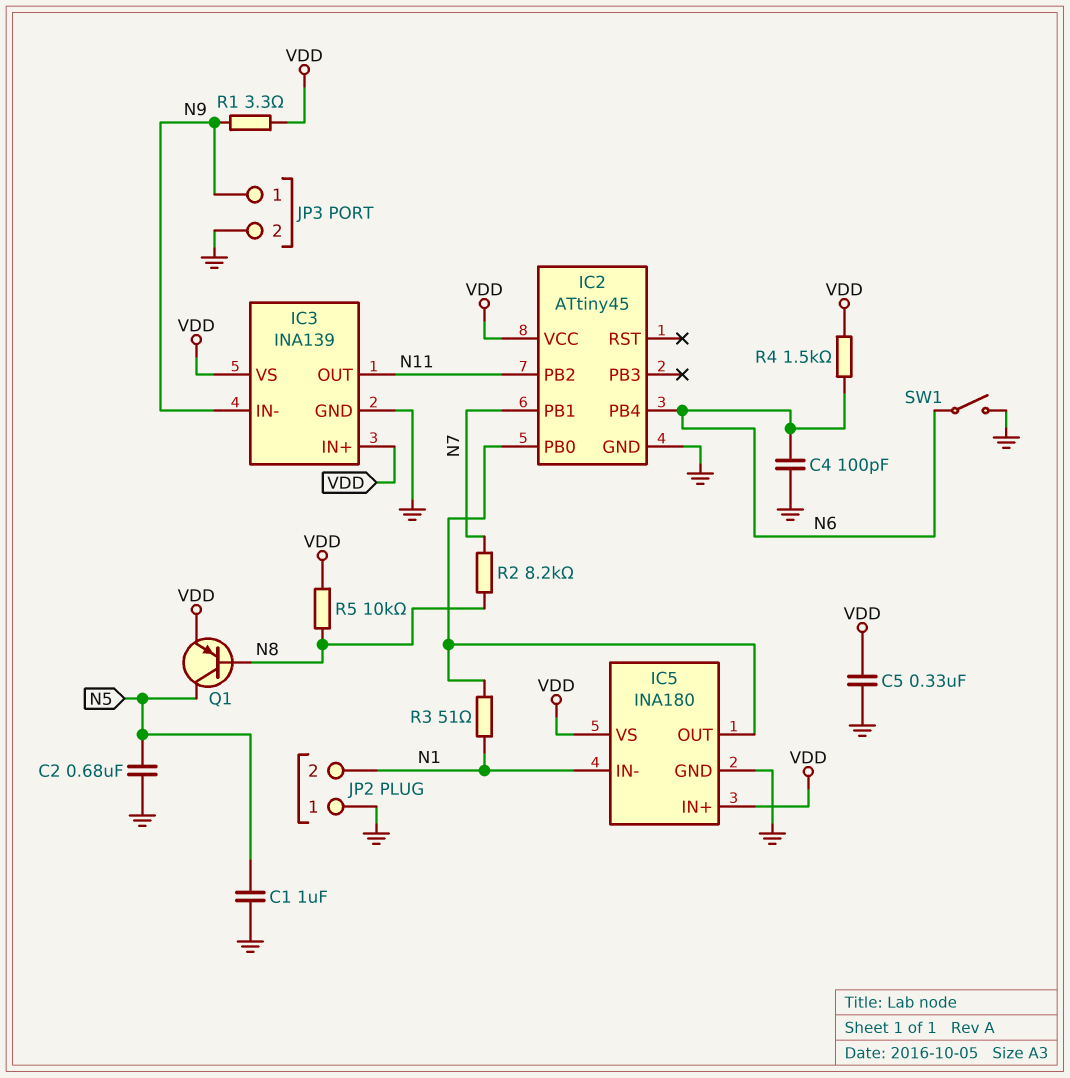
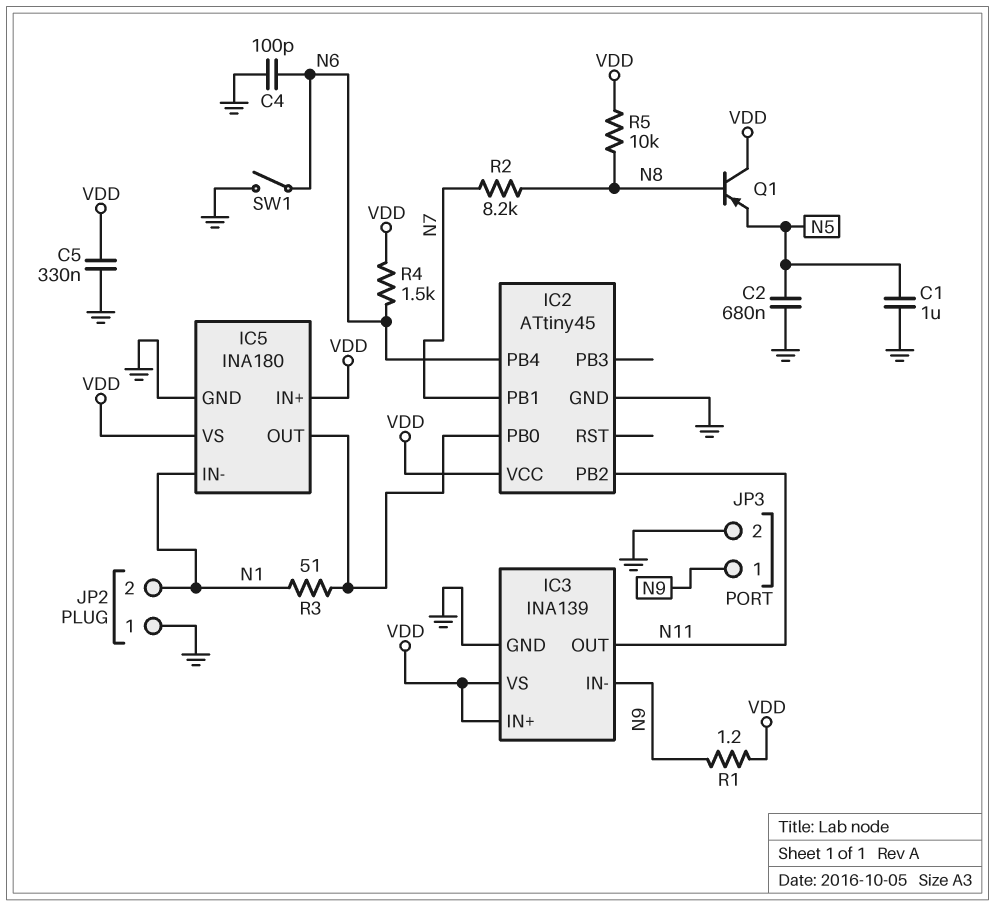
Q1: PNP (B N8, C N5, E VDD) -> PNP (B N8, C VDD, E N5)
R1: 3.3 (N9, VDD) -> 1.2 (N9, VDD)

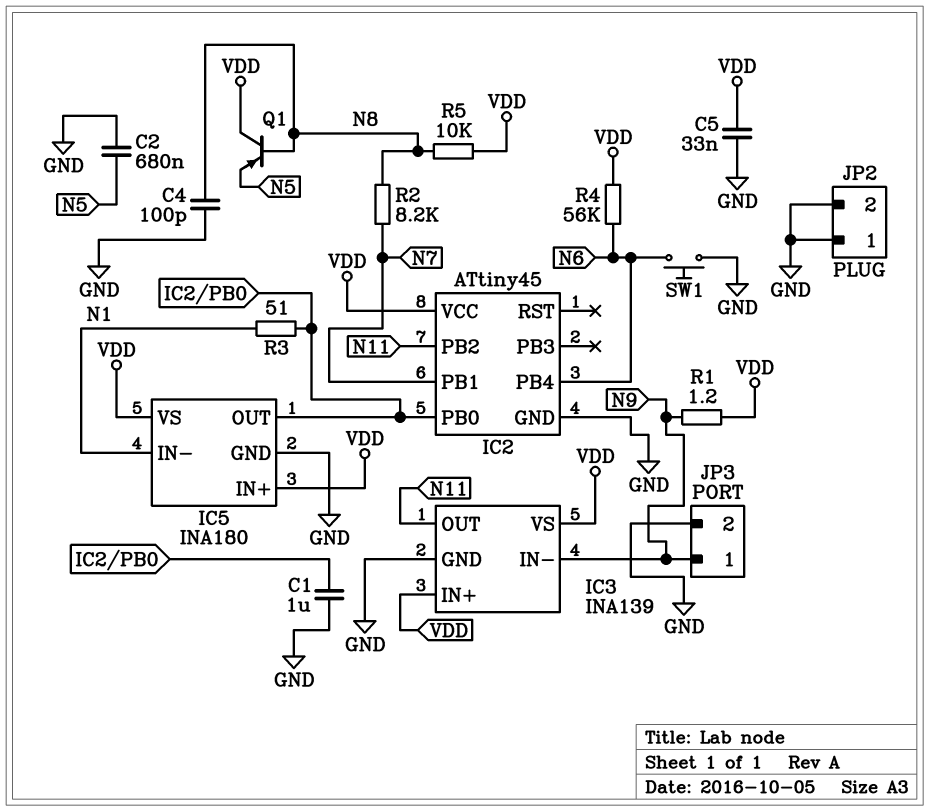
C1: 1uF (GND, N5) -> 1uF (GND, IC2/PB0)
C4: 100pF (GND, N6) -> 100pF (GND, N8)
C5: 330nF (GND, VDD) -> 33nF (GND, VDD)
JP2 pin 2: N1 -> GND
R4: 1.5k (N6, VDD) -> 56k (N6, VDD)
SW1: switch (GND, N6) -> button (GND, N6)

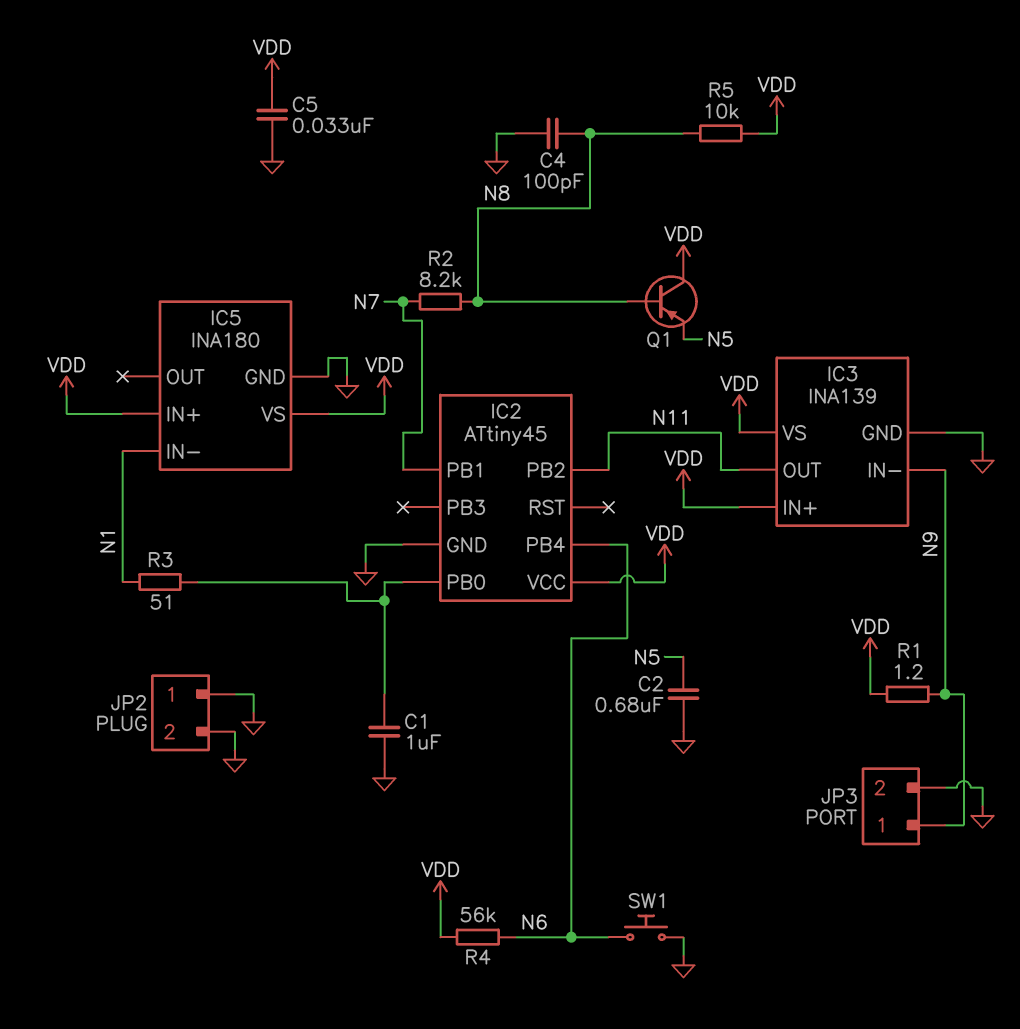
IC5 pin OUT: IC2/PB0 -> none

